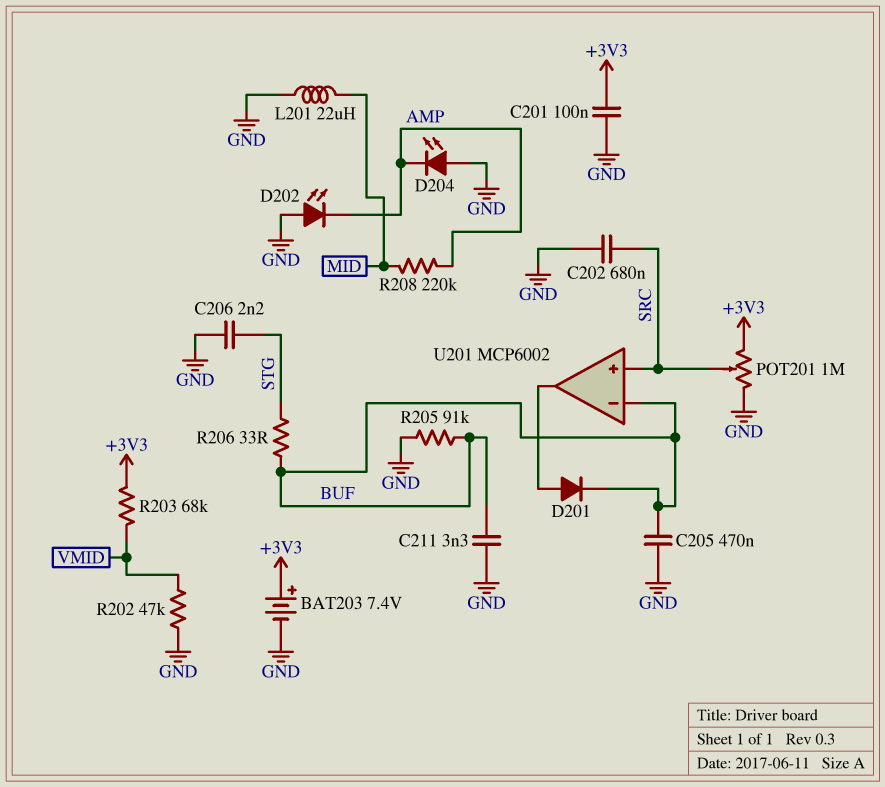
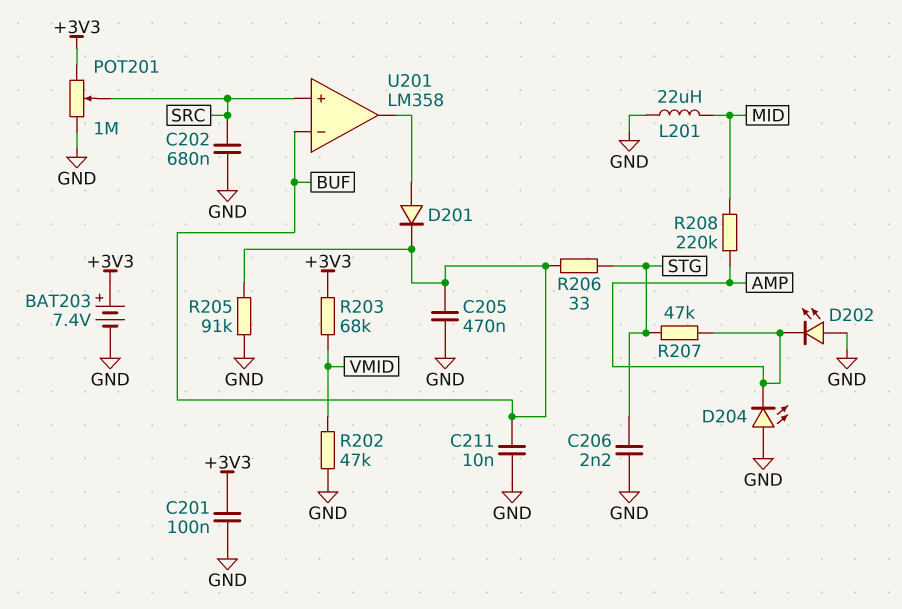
C211: 3.3nF (BUF, GND) -> 10nF (BUF, GND)
R207: none -> 47k (AMP, STG)
U201: MCP6002 -> LM358

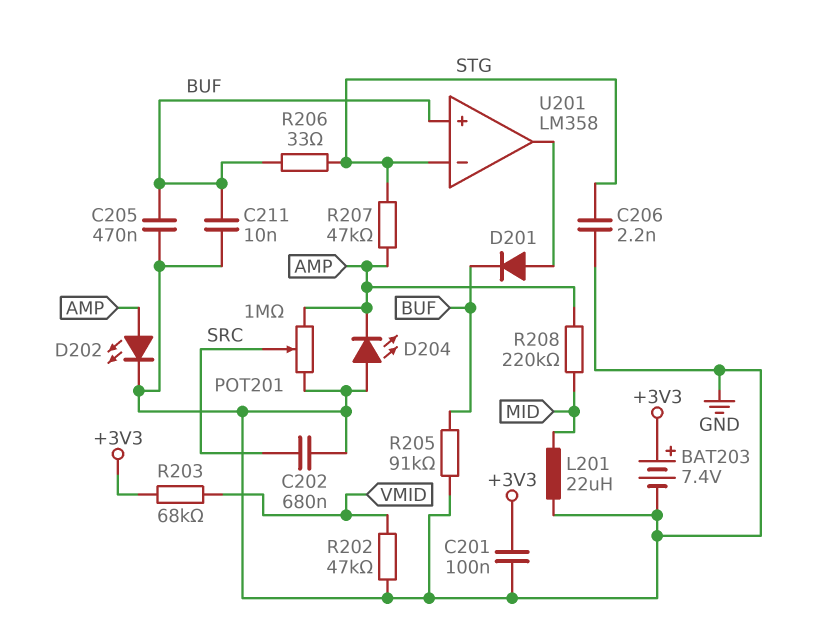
D202: LED (A GND, K AMP) -> LED (A AMP, K GND)
POT201: 1M (+3V3, GND, wiper SRC) -> 1M (AMP, GND, wiper SRC)
U201 pin in+: SRC -> BUF
U201 pin in-: BUF -> STG

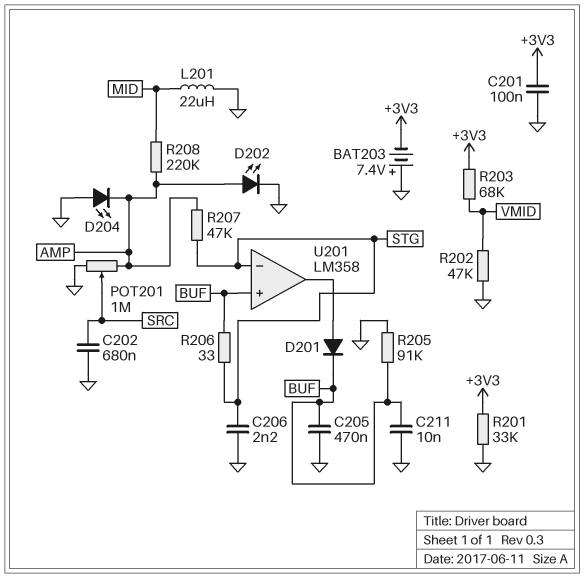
BAT203: 7.4V (plus +3V3, minus GND) -> 7.4V (plus GND, minus +3V3)
R201: none -> 33k (+3V3, GND)

